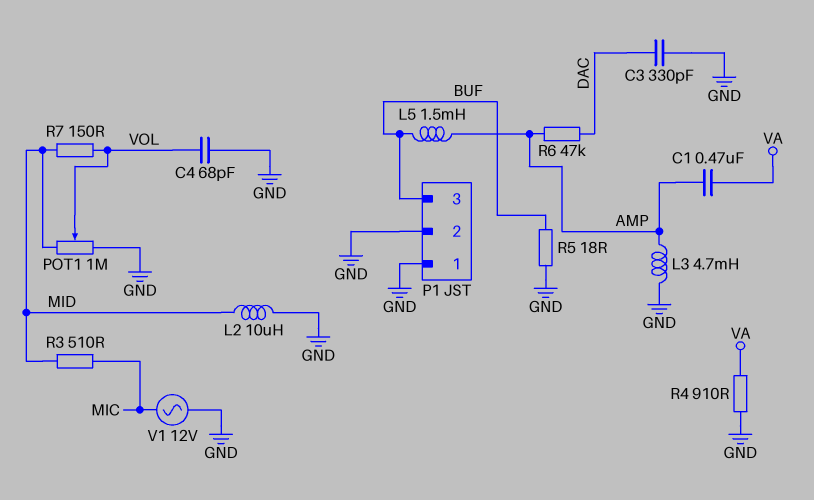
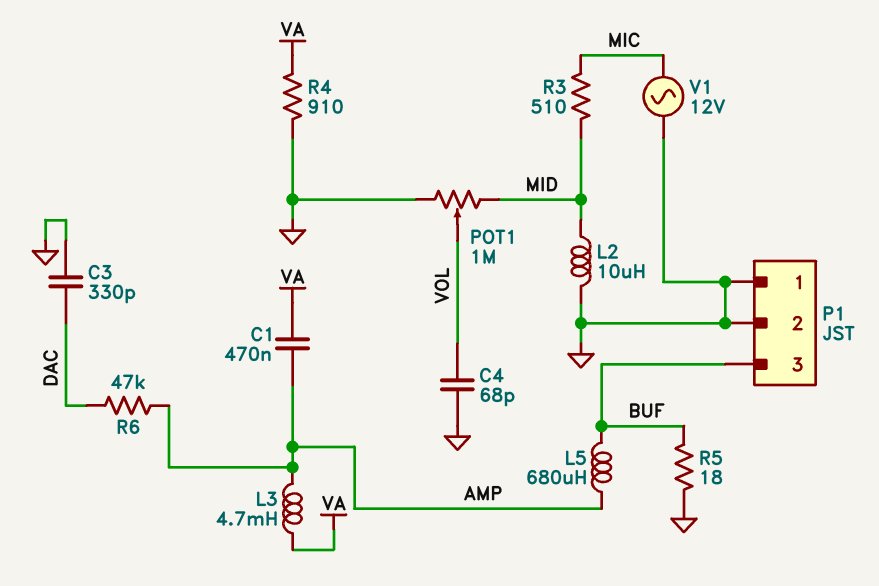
L3: 4.7mH (AMP, GND) -> 4.7mH (AMP, VA)
L5: 1.5mH (AMP, BUF) -> 680uH (AMP, BUF)
R7: 150 (MID, VOL) -> none

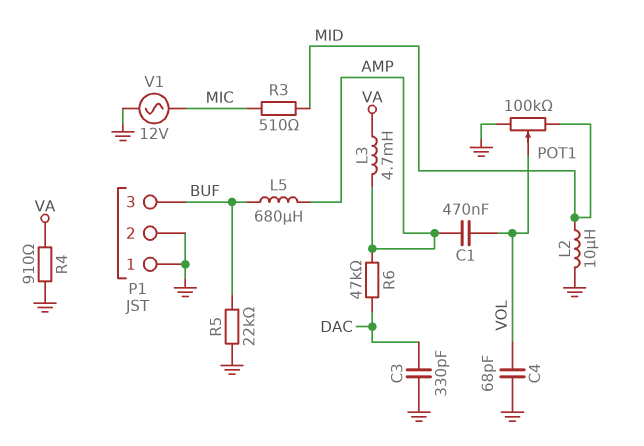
C1: 470nF (AMP, VA) -> 470nF (AMP, VOL)
POT1: 1M (GND, MID, wiper VOL) -> 100k (GND, MID, wiper VOL)
R5: 18 (BUF, GND) -> 22k (BUF, GND)

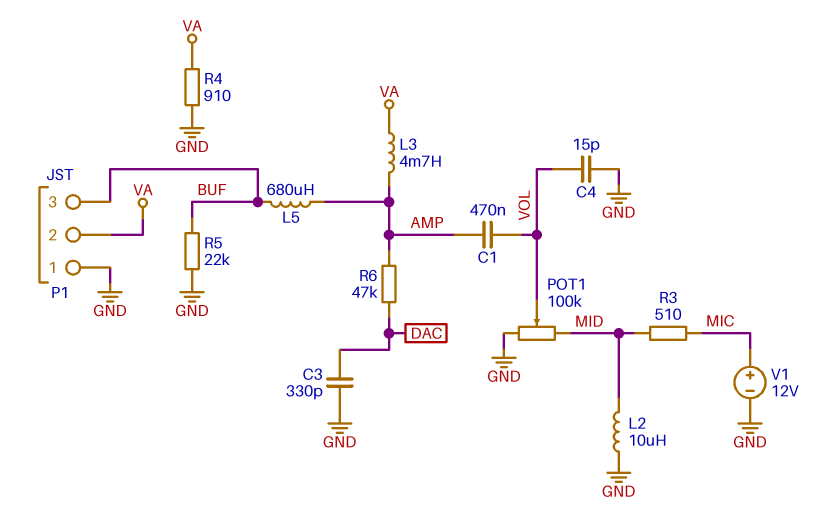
C4: 68pF (GND, VOL) -> 15pF (GND, VOL)
P1 pin 2: GND -> VA
V1: AC 12V (GND, MIC) -> 12V (plus MIC, minus GND)

